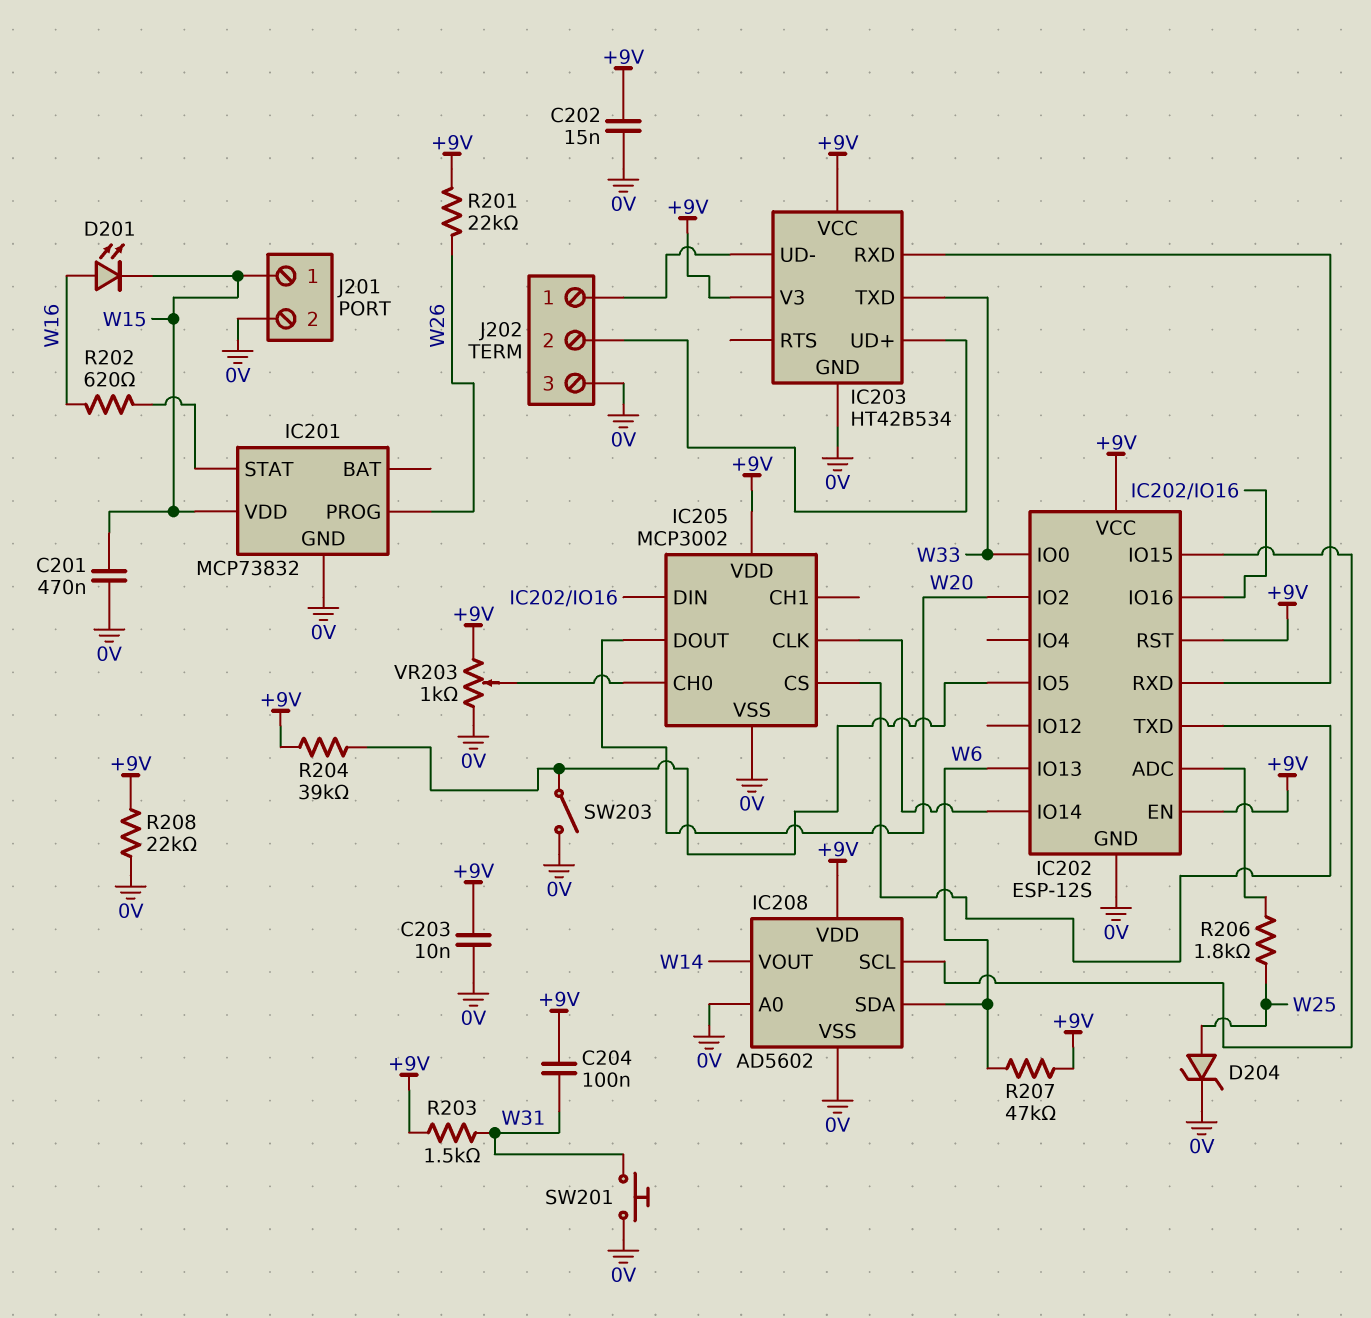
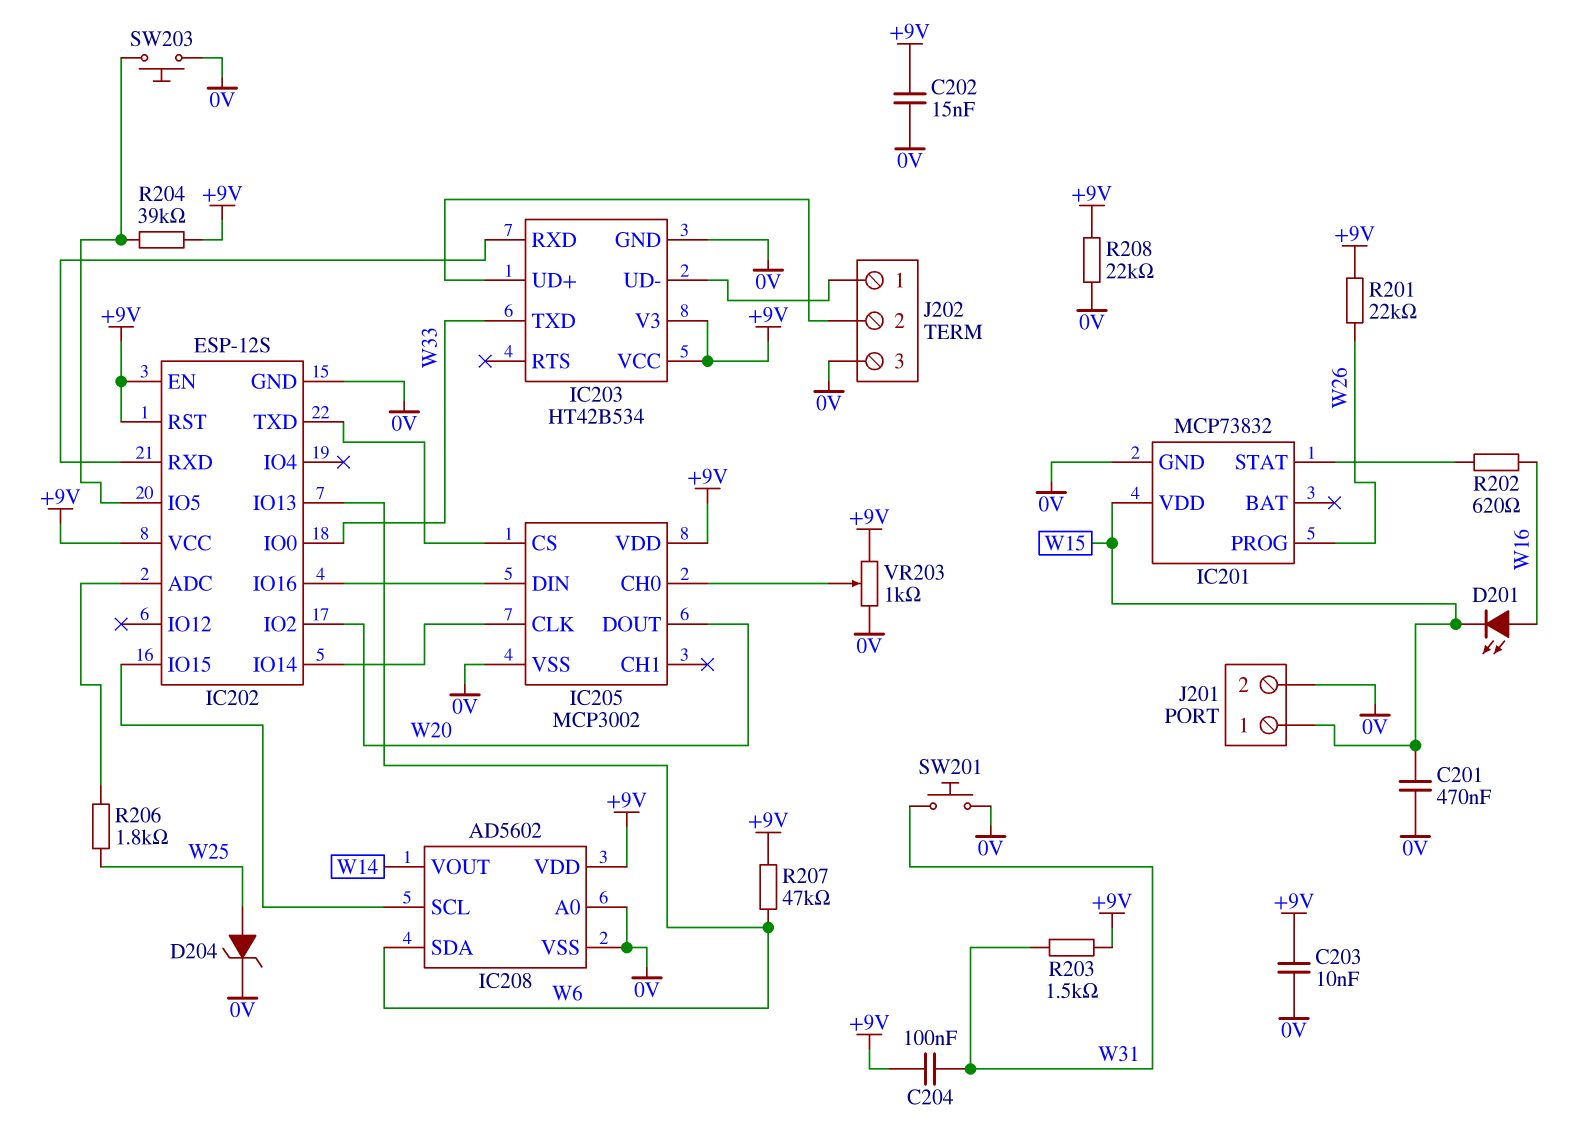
SW203: switch (0V, IC202/IO5) -> button (0V, IC202/IO5)

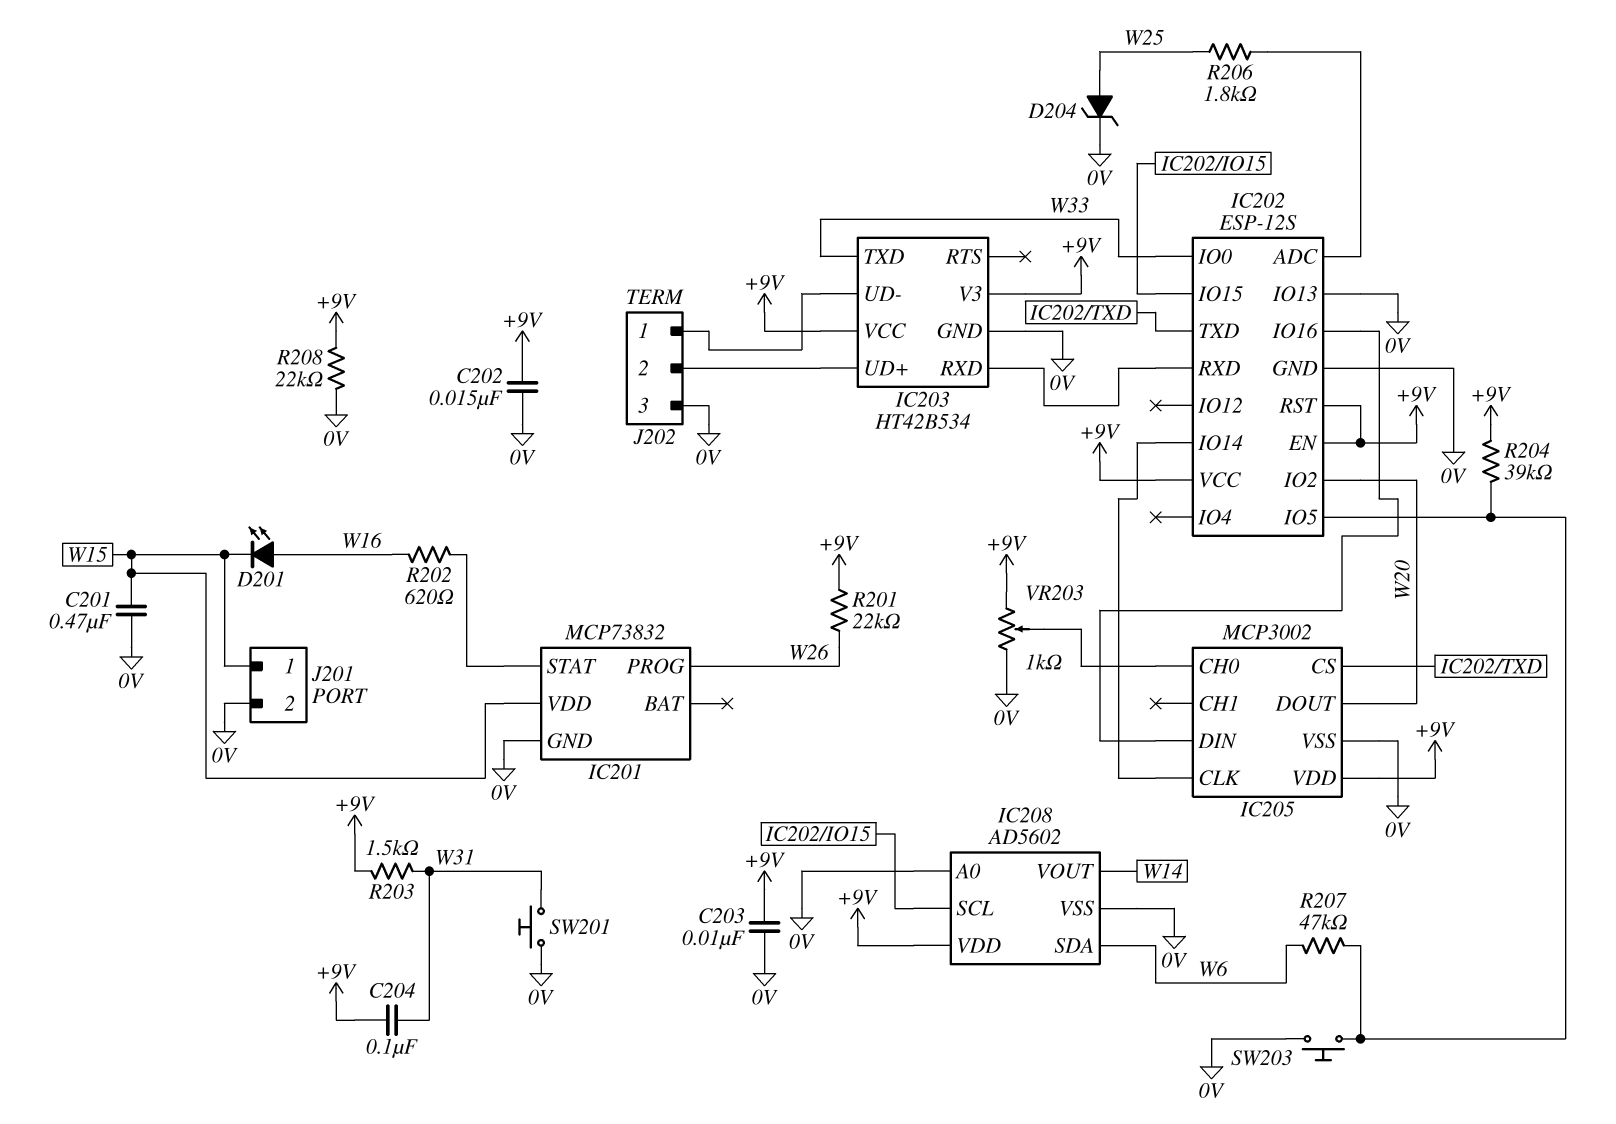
IC202 pin IO13: W6 -> 0V
R207: 47k (+9V, W6) -> 47k (IC202/IO5, W6)

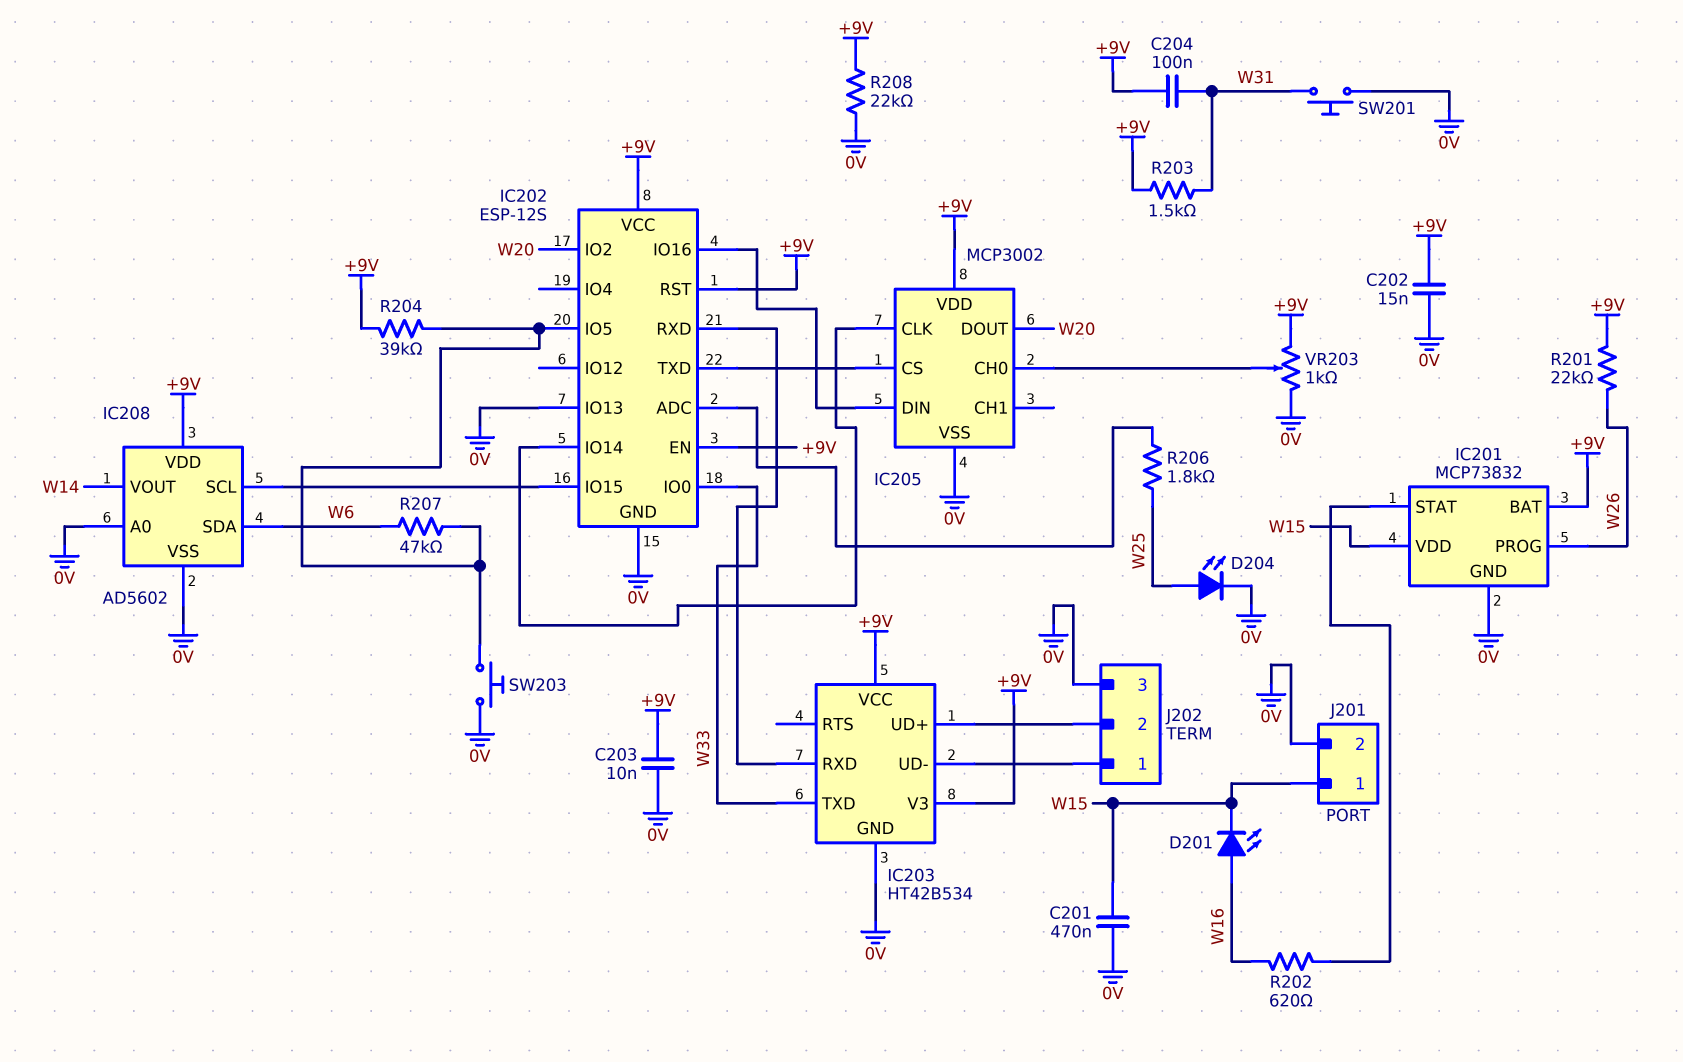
D204: zener (A W25, K 0V) -> LED (A W25, K 0V)
IC201 pin BAT: none -> +9V

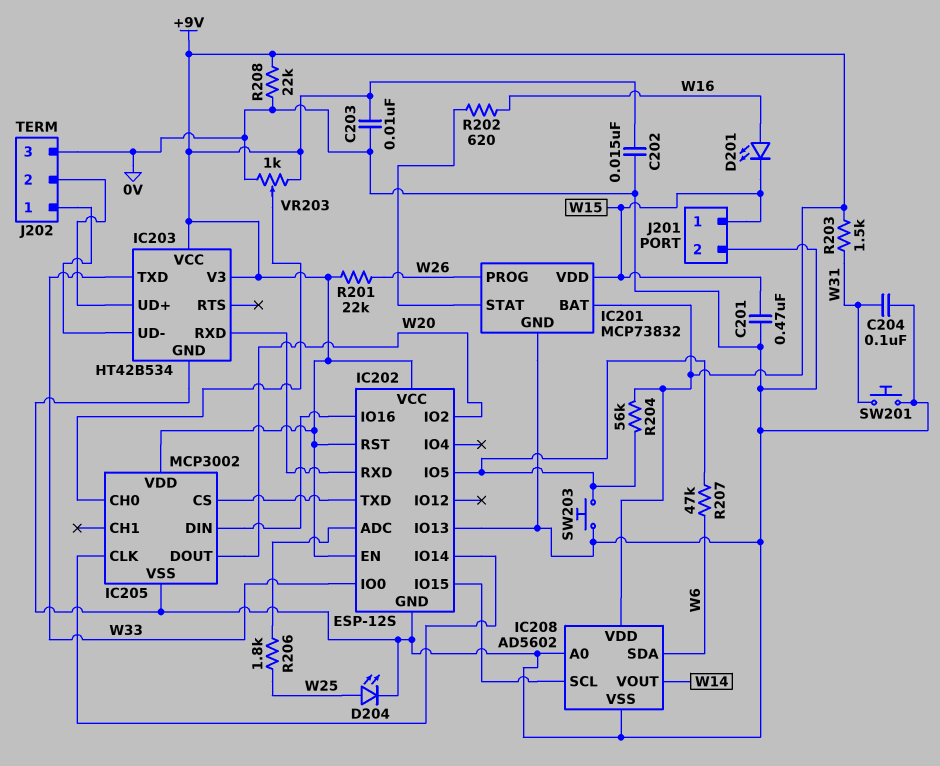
C204: 100nF (+9V, W31) -> 100nF (0V, W31)
R204: 39k (+9V, IC202/IO5) -> 56k (+9V, IC202/IO5)

